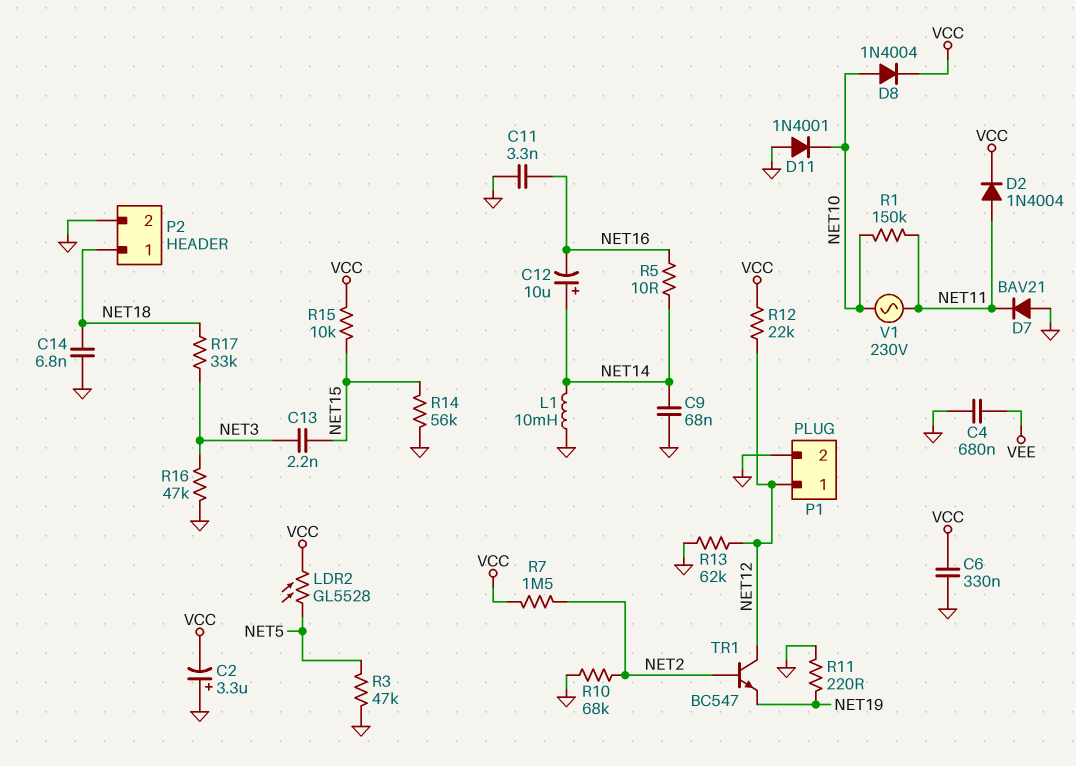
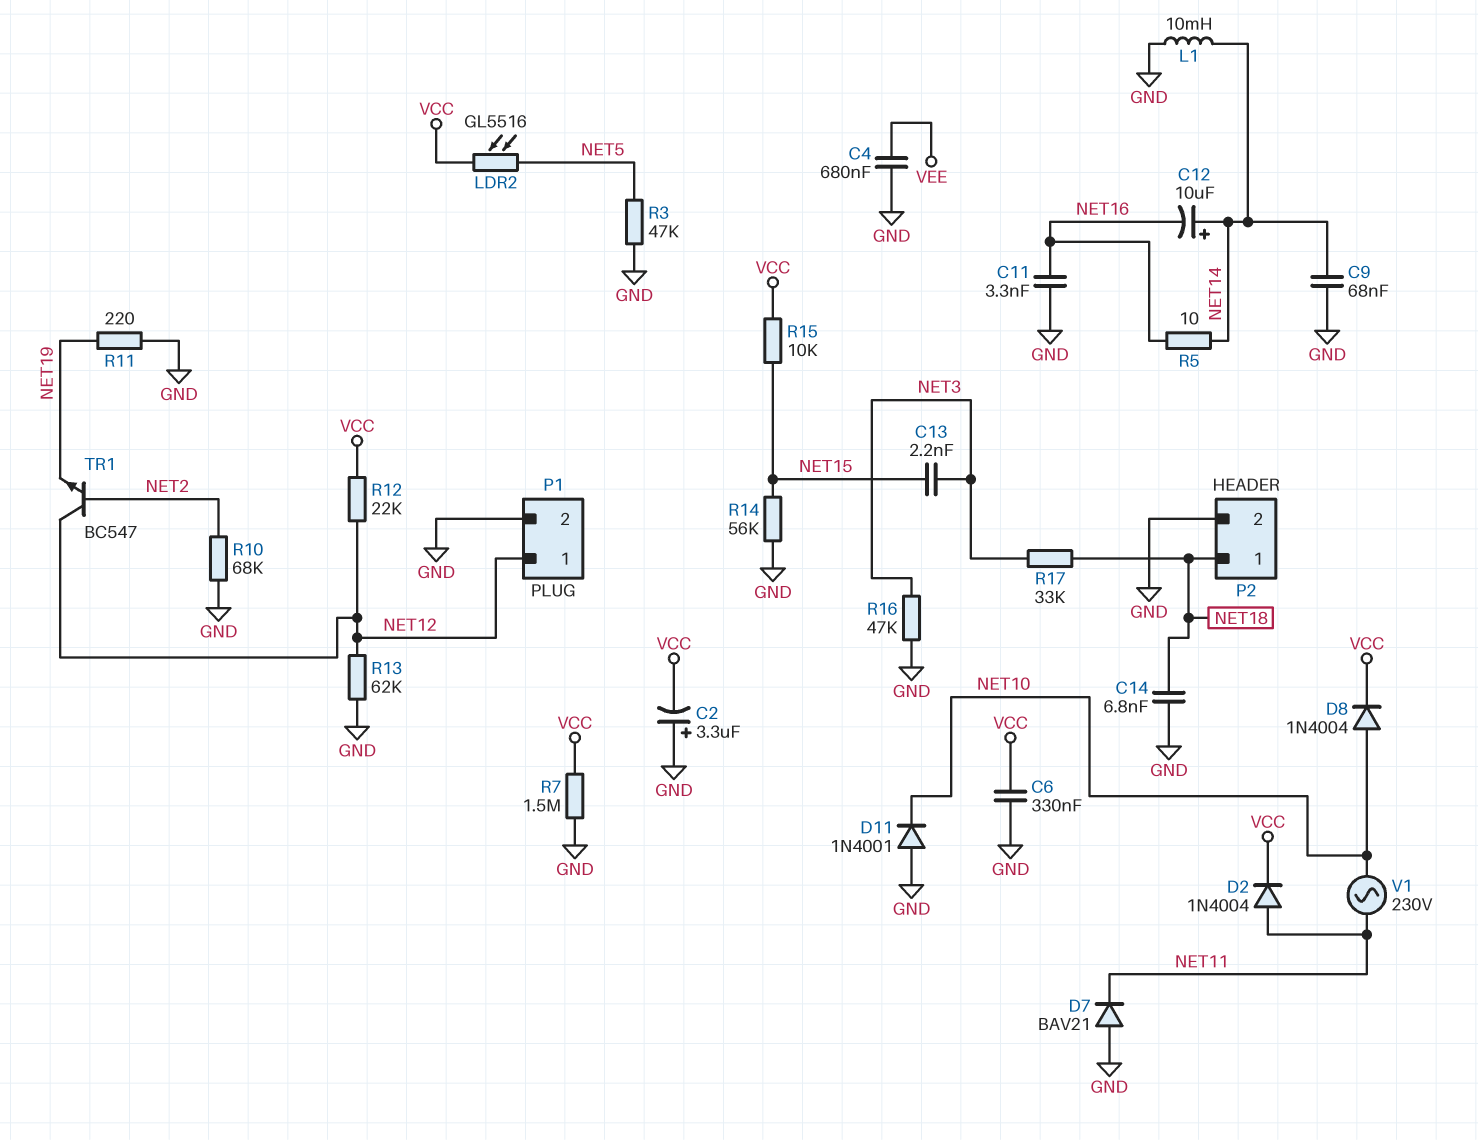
LDR2: GL5528 (NET5, VCC) -> GL5516 (NET5, VCC)
R1: 150k (NET10, NET11) -> none
R7: 1.5M (NET2, VCC) -> 1.5M (GND, VCC)

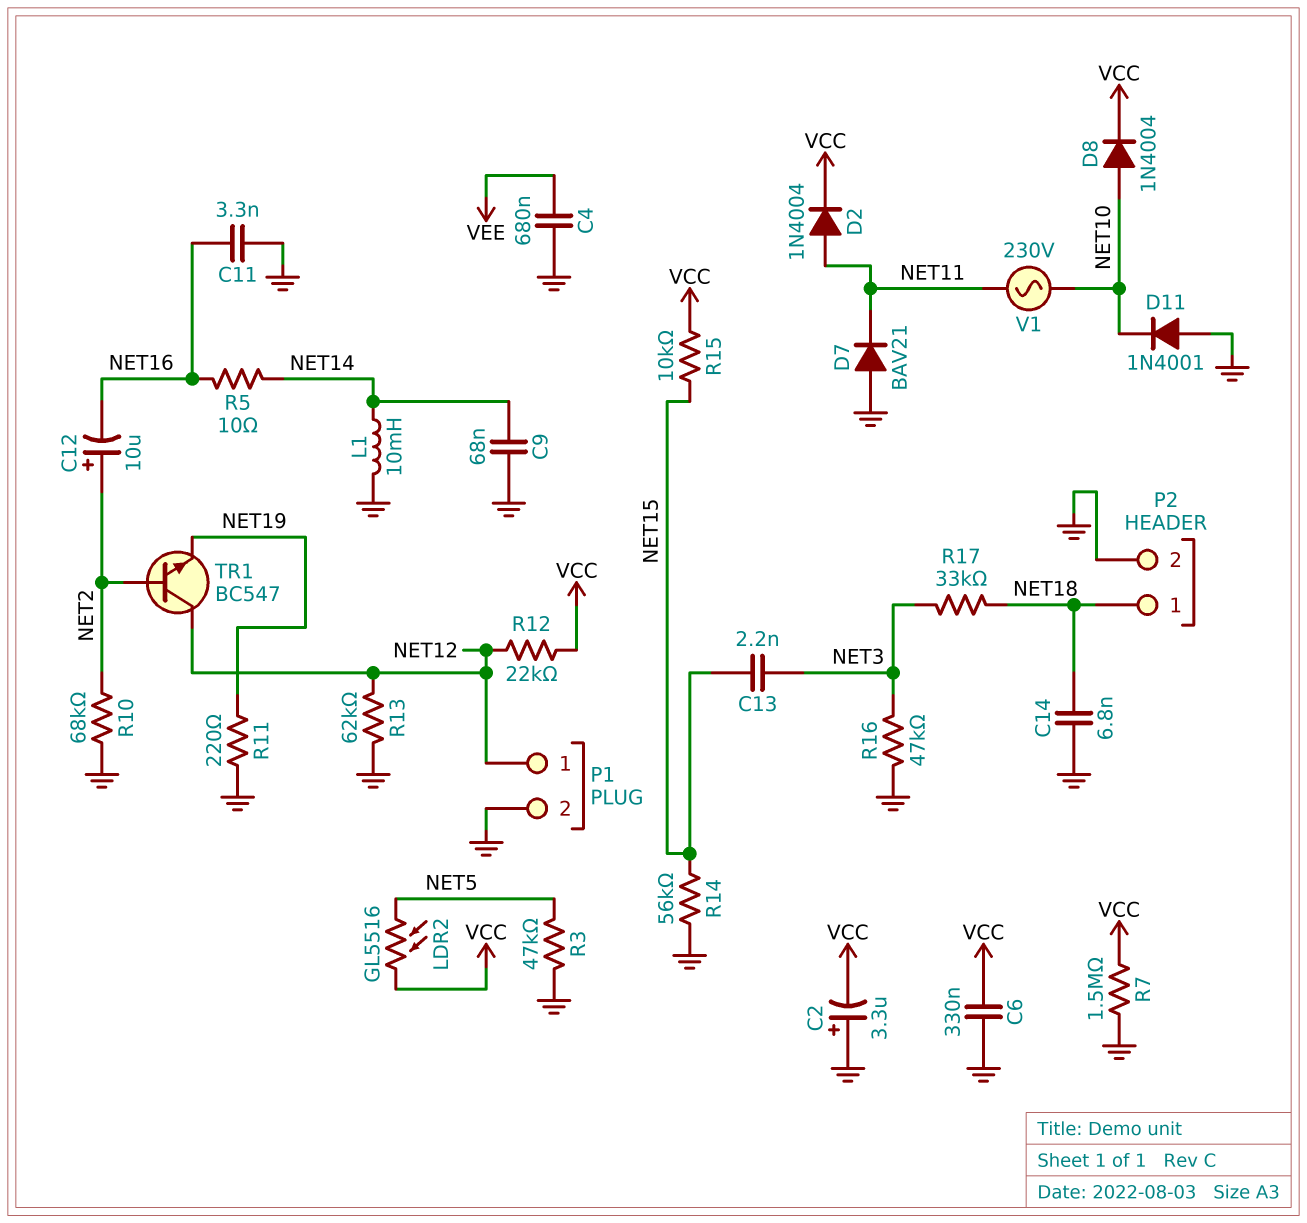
C12: 10uF (plus NET14, minus NET16) -> 10uF (plus NET2, minus NET16)

